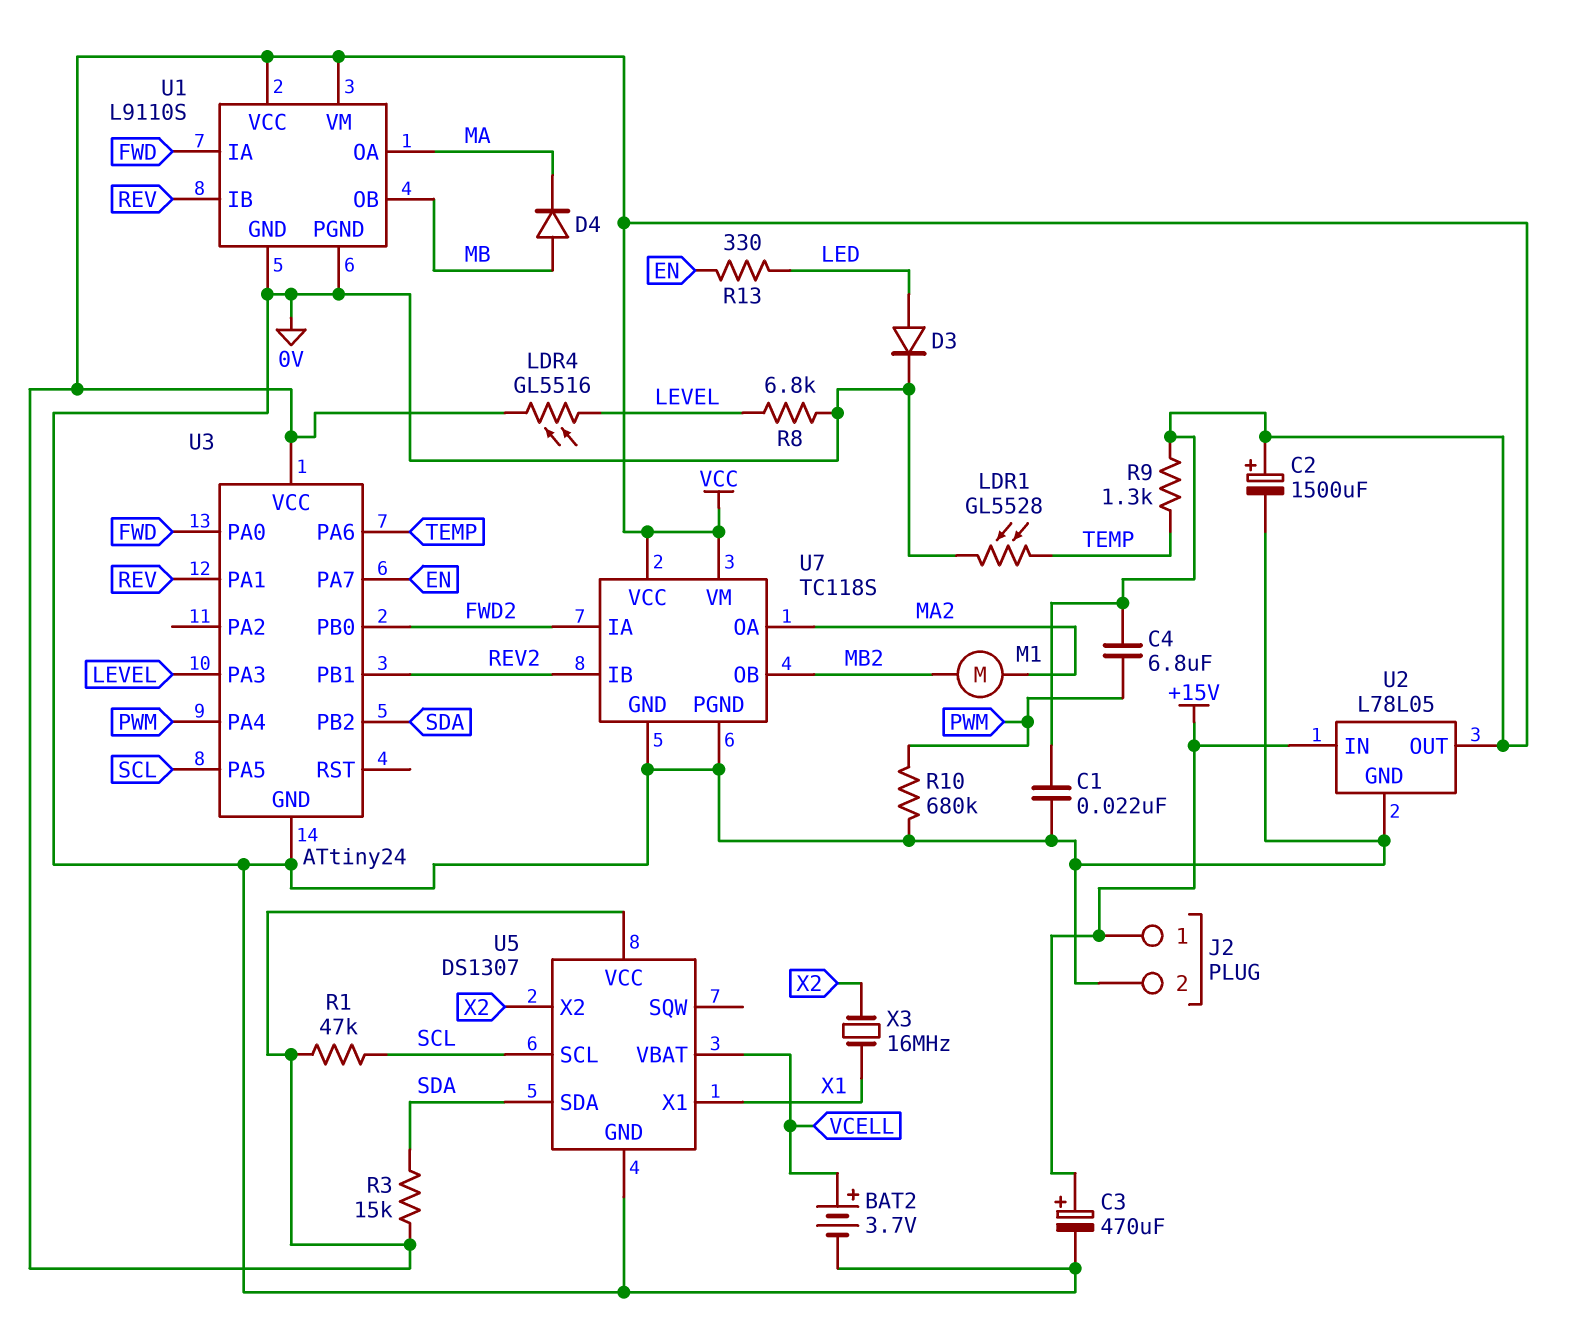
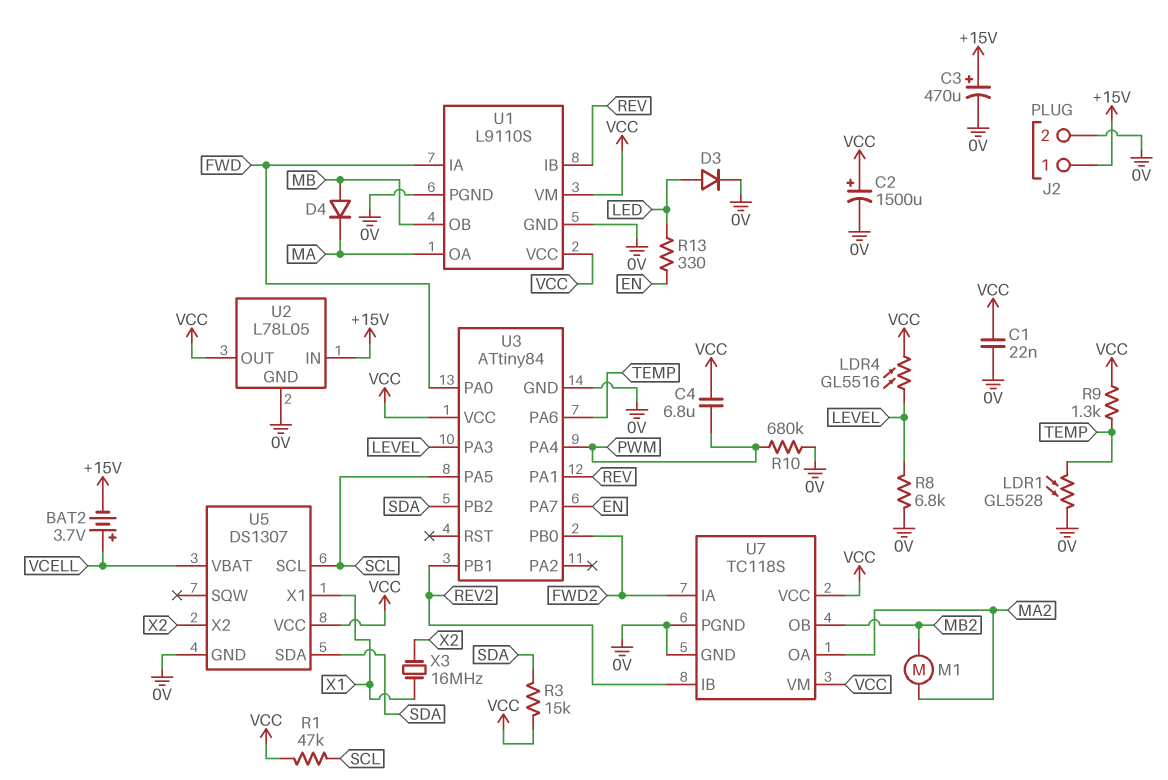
BAT2: 3.7V (plus VCELL, minus 0V) -> 3.7V (plus VCELL, minus +15V)
U3: ATtiny24 -> ATtiny84

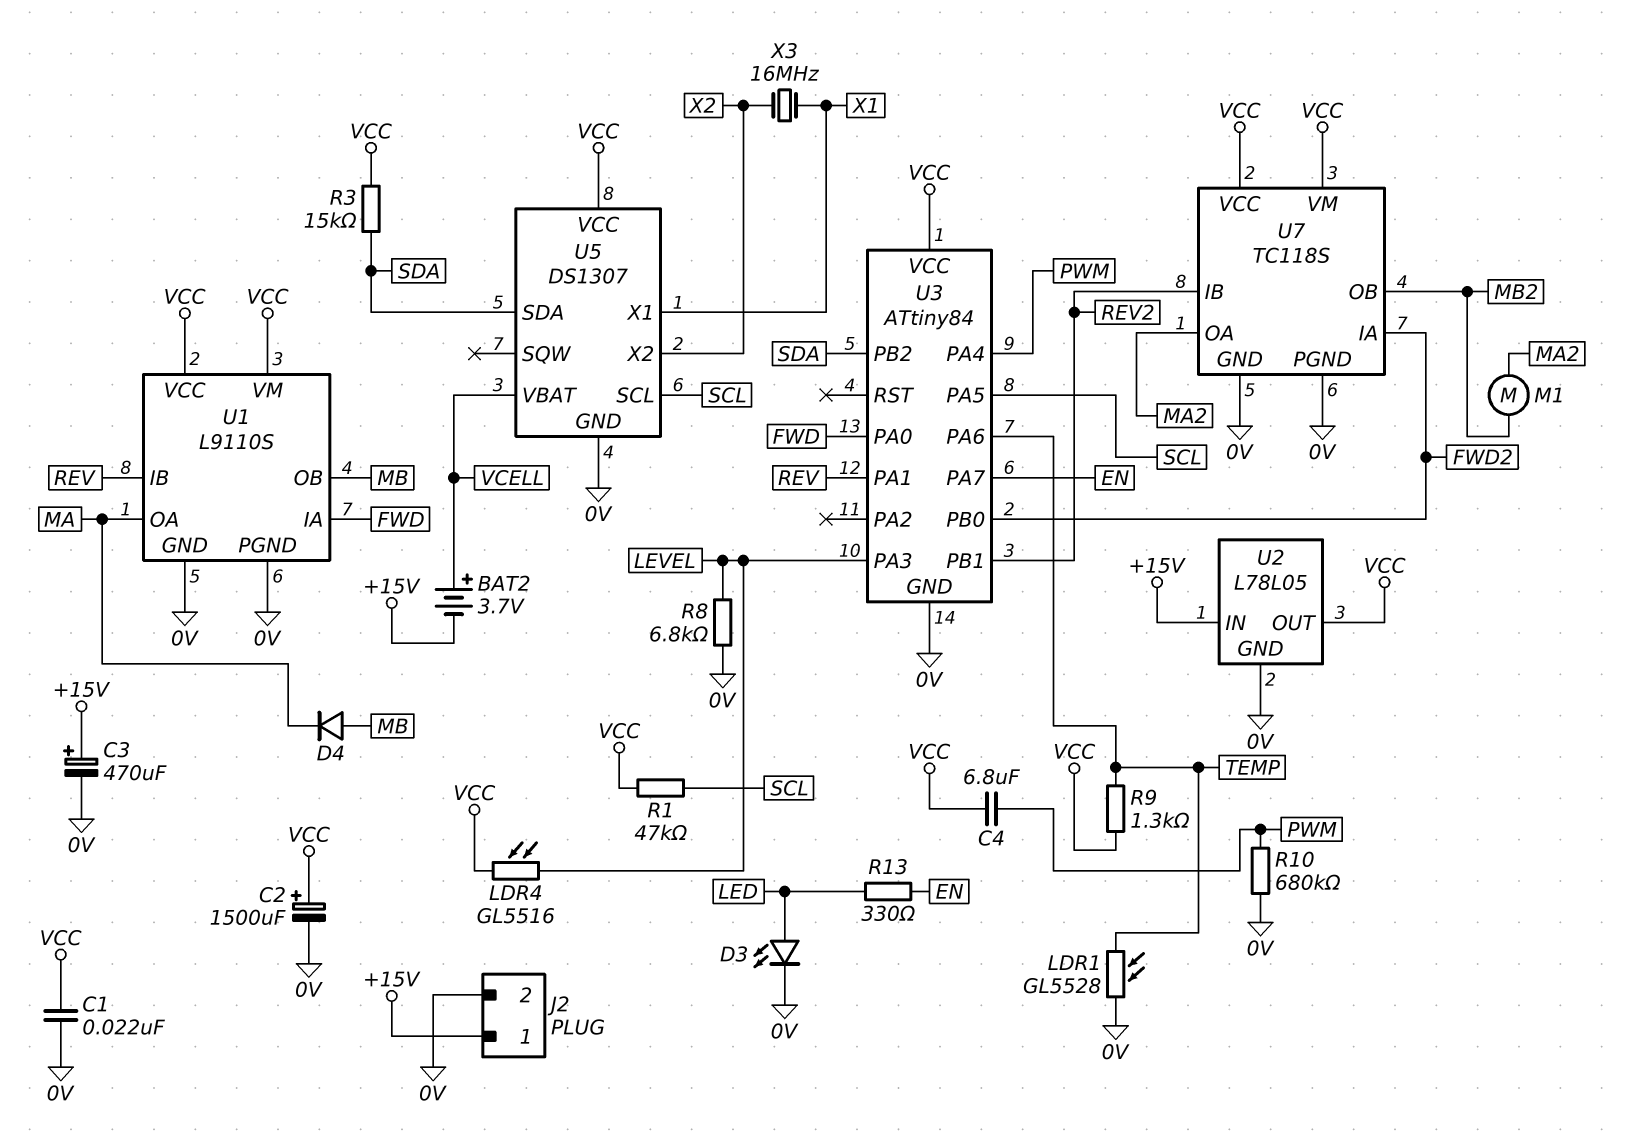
D3: diode (A LED, K 0V) -> LED (A LED, K 0V)

